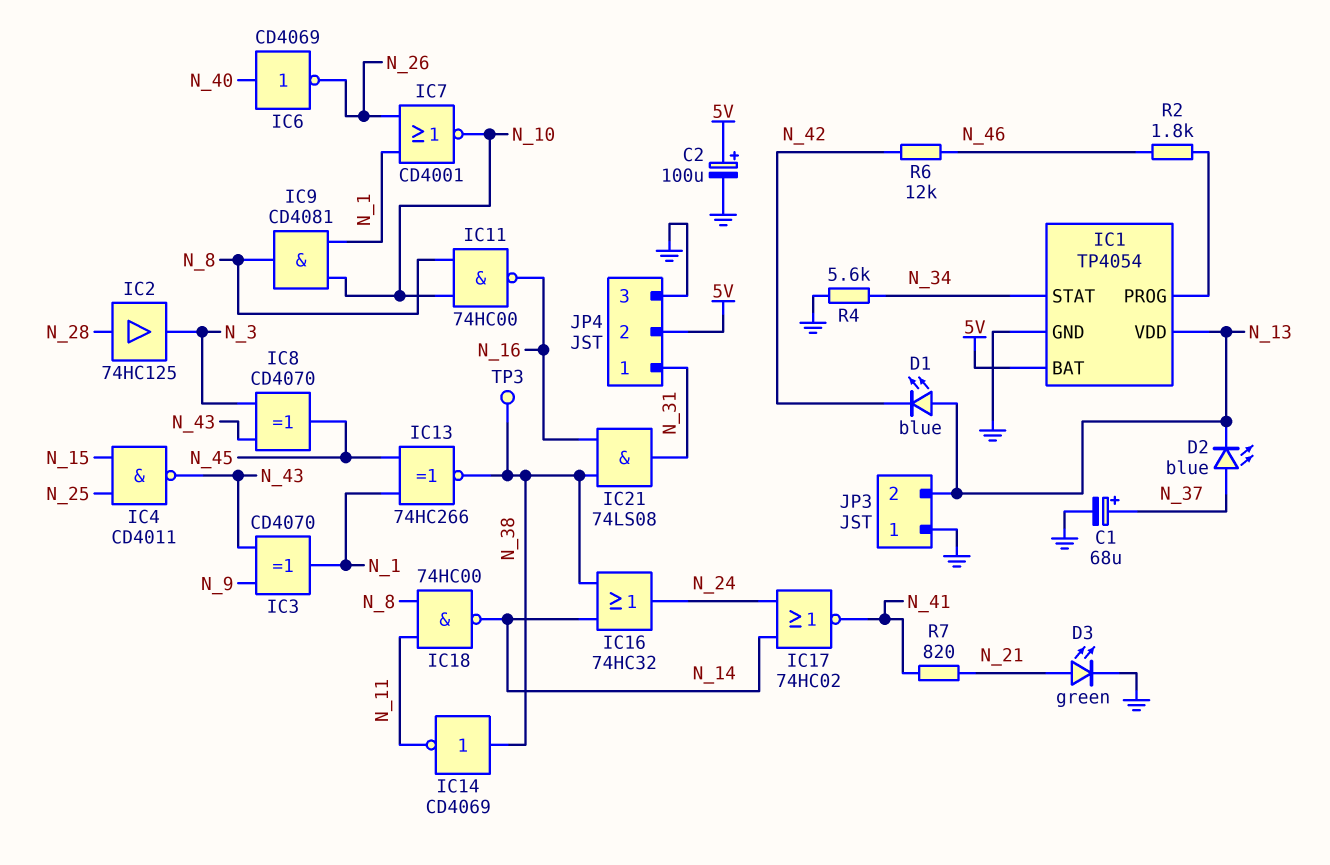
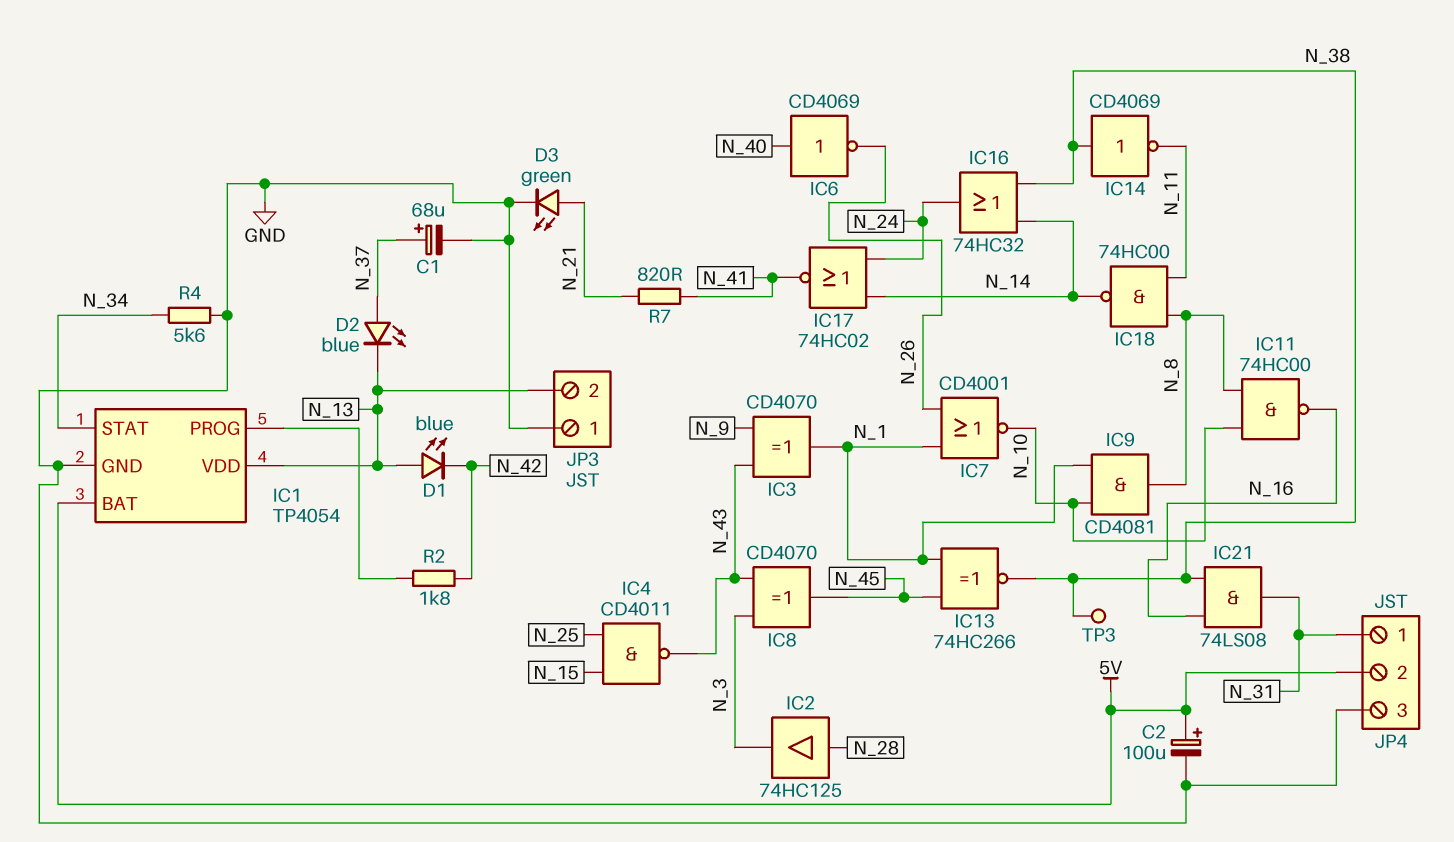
R2: 1.8k (IC1/PROG, N_46) -> 1.8k (IC1/PROG, N_42)
R6: 12k (N_42, N_46) -> none

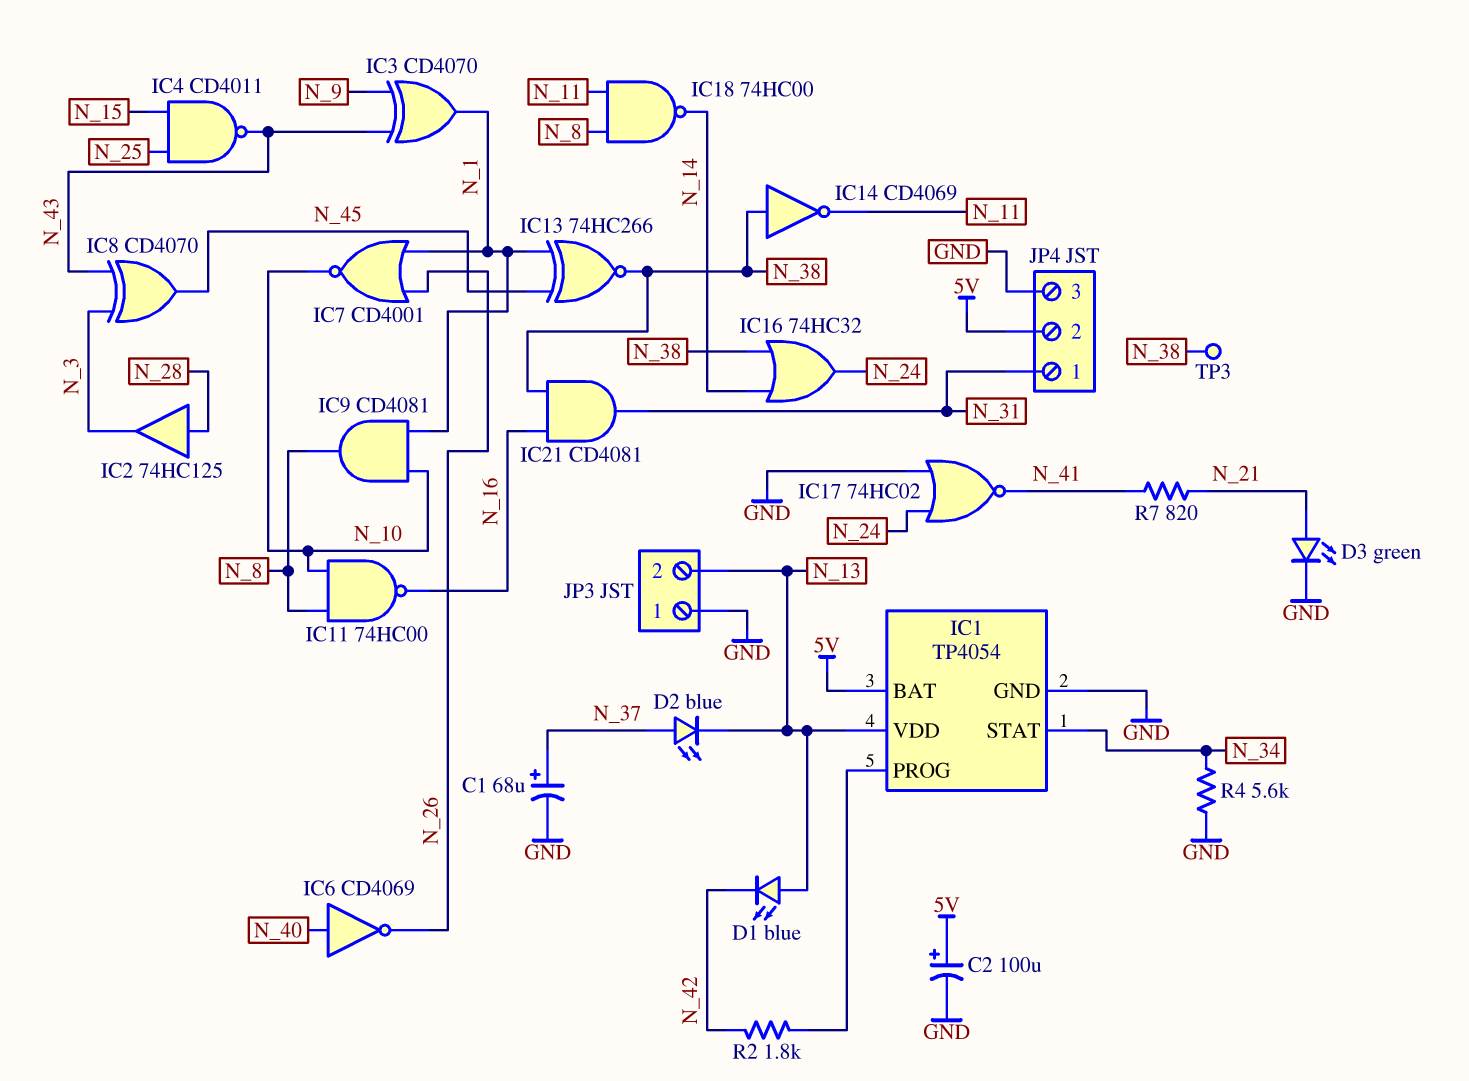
IC17: NOR 74HC02 (in N_14, in N_24, out N_41) -> NOR 74HC02 (in GND, in N_24, out N_41)
IC21: AND 74LS08 (in N_16, in N_38, out N_31) -> AND CD4081 (in N_16, in N_38, out N_31)

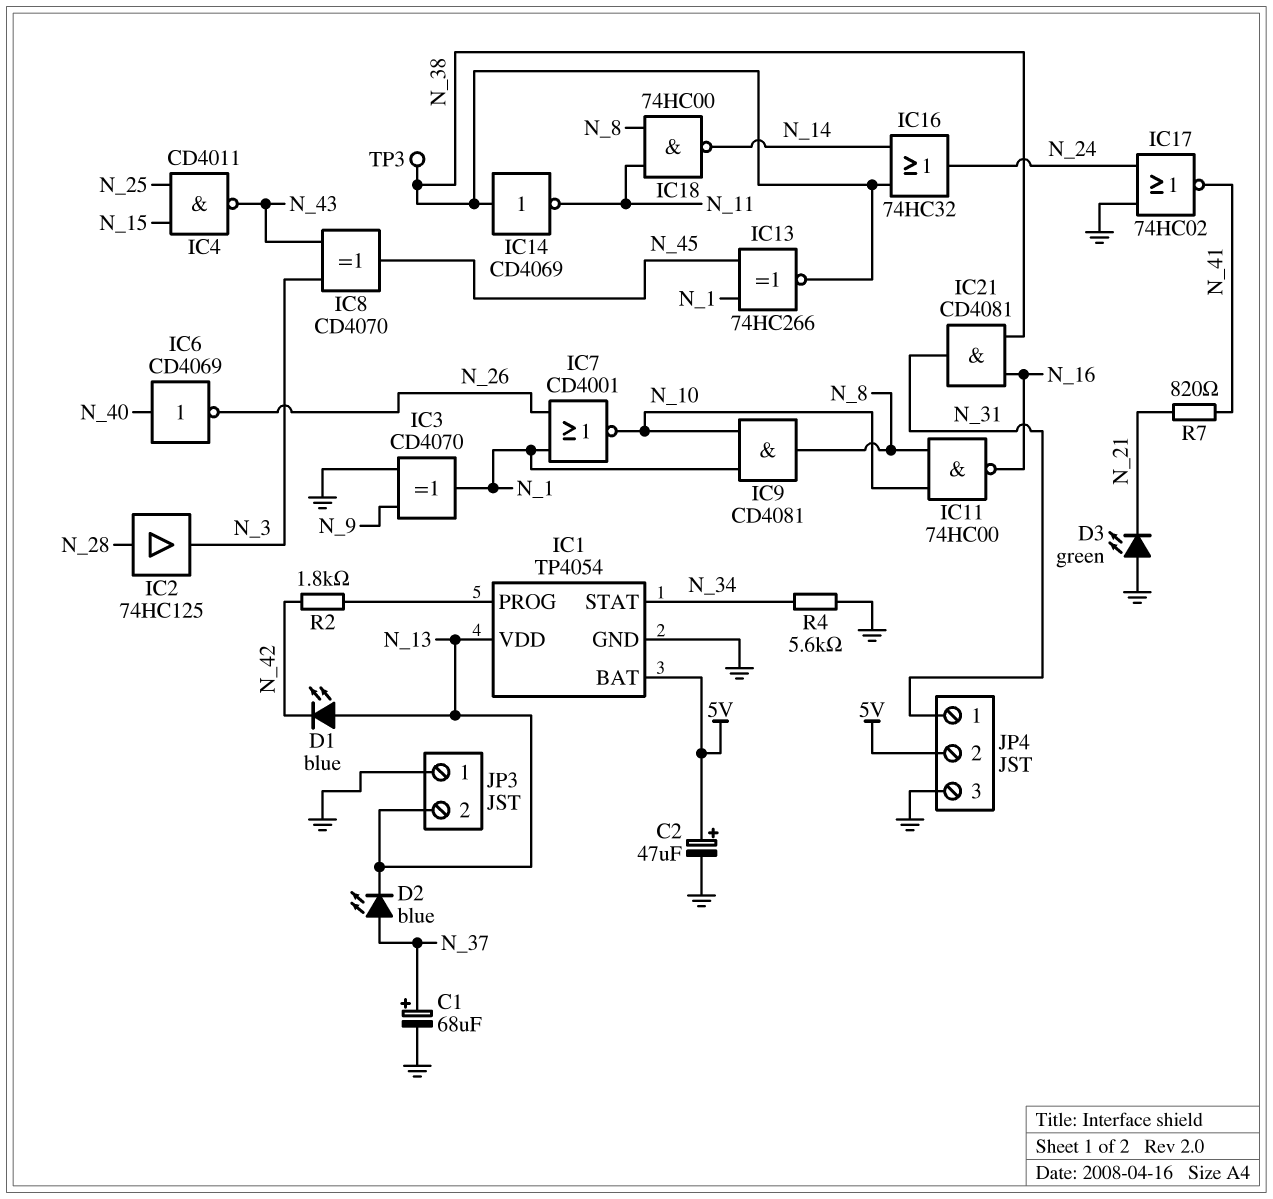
C2: 100uF (plus 5V, minus GND) -> 47uF (plus 5V, minus GND)
D3: LED green (A N_21, K GND) -> LED green (A GND, K N_21)
IC3: XOR CD4070 (in N_9, in N_43, out N_1) -> XOR CD4070 (in GND, in N_9, out N_1)

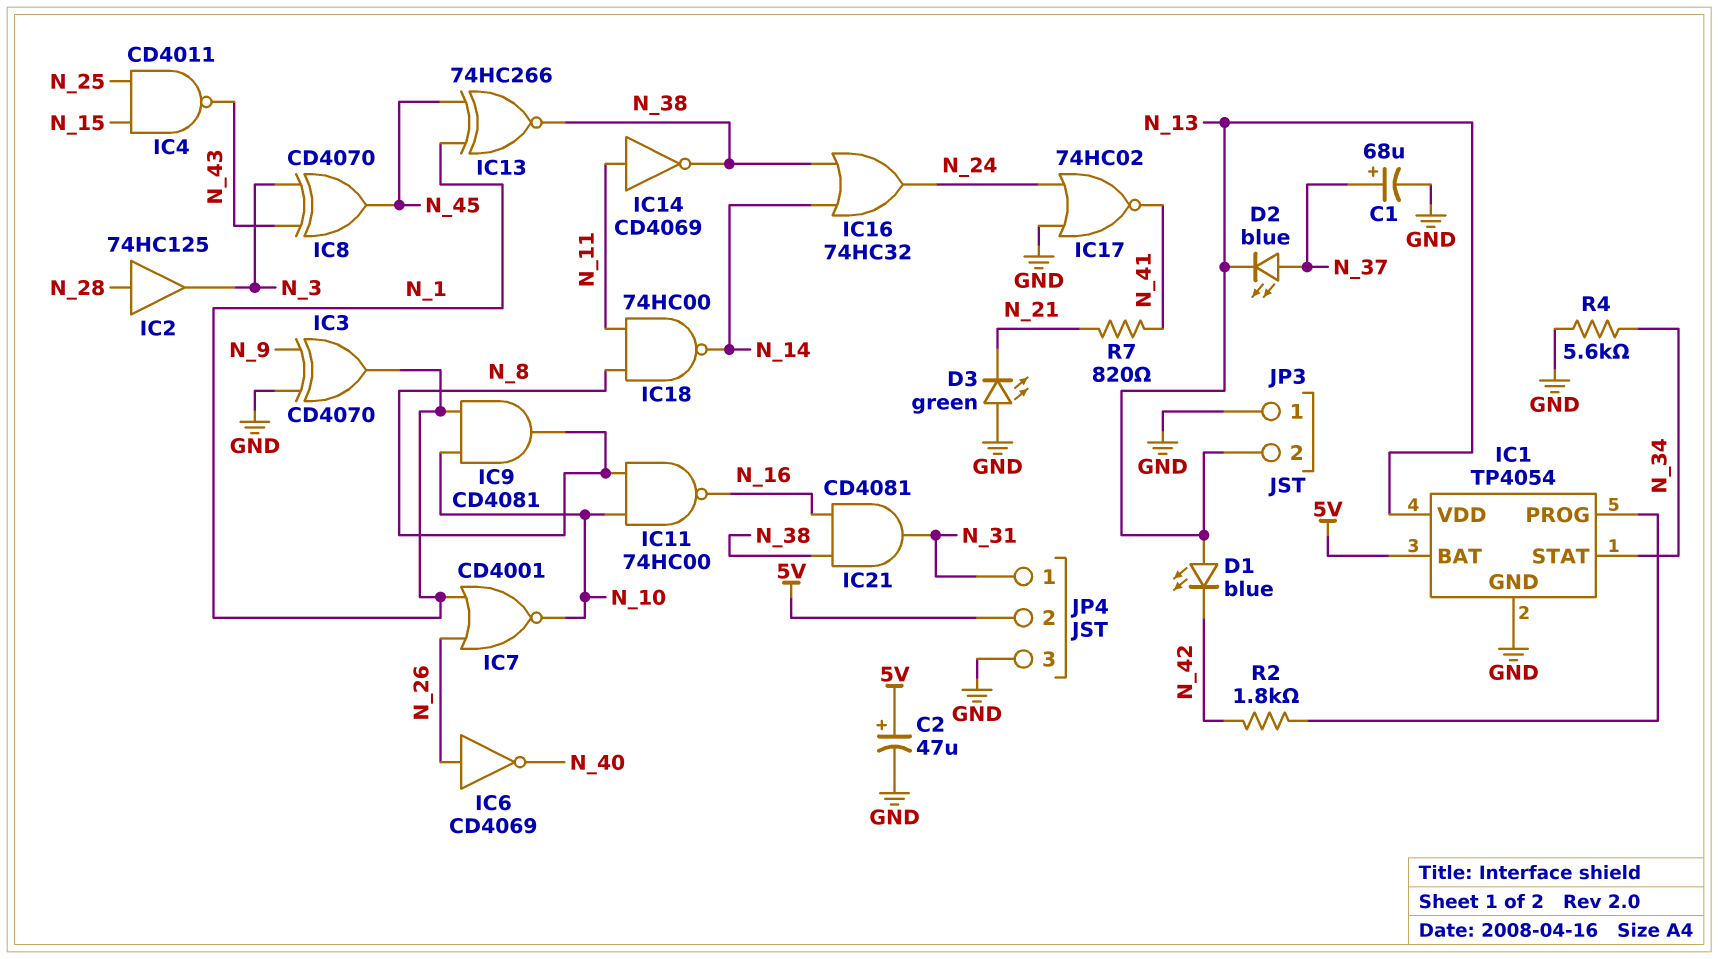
IC6: NOT CD4069 (in N_40, out N_26) -> NOT CD4069 (in N_26, out N_40)
IC14: NOT CD4069 (in N_38, out N_11) -> NOT CD4069 (in N_11, out N_38)
TP3: test point (N_38) -> none

